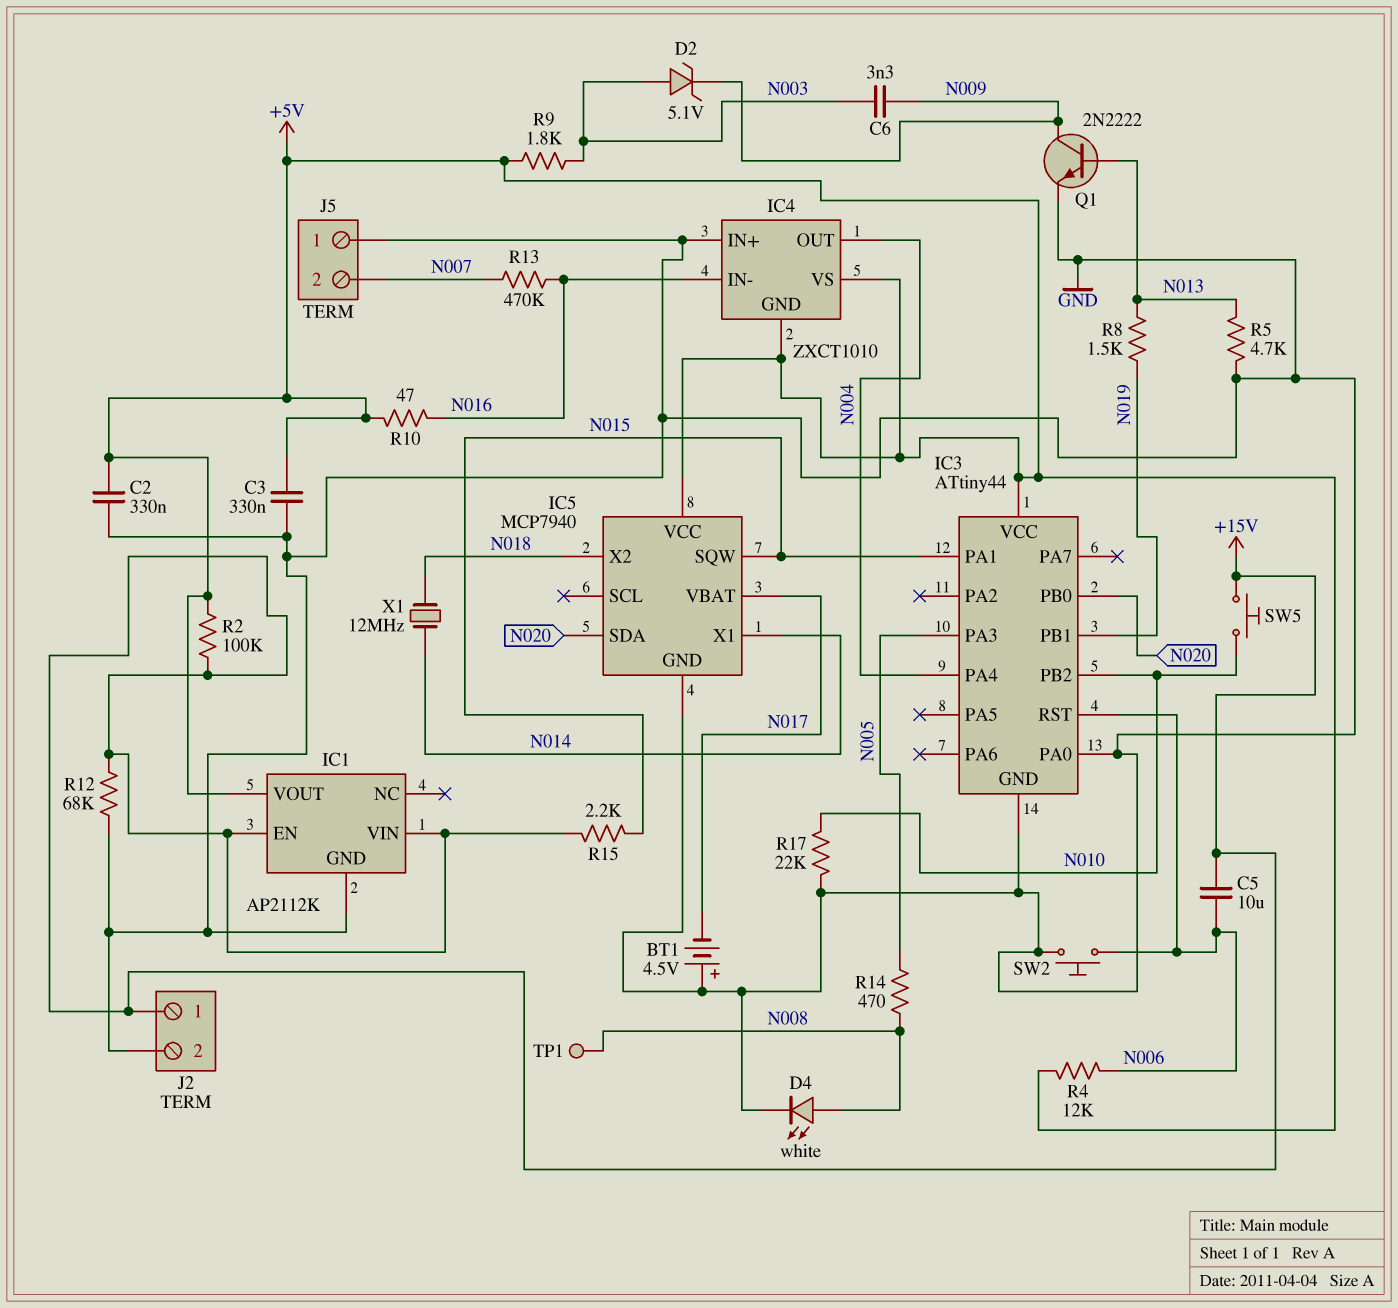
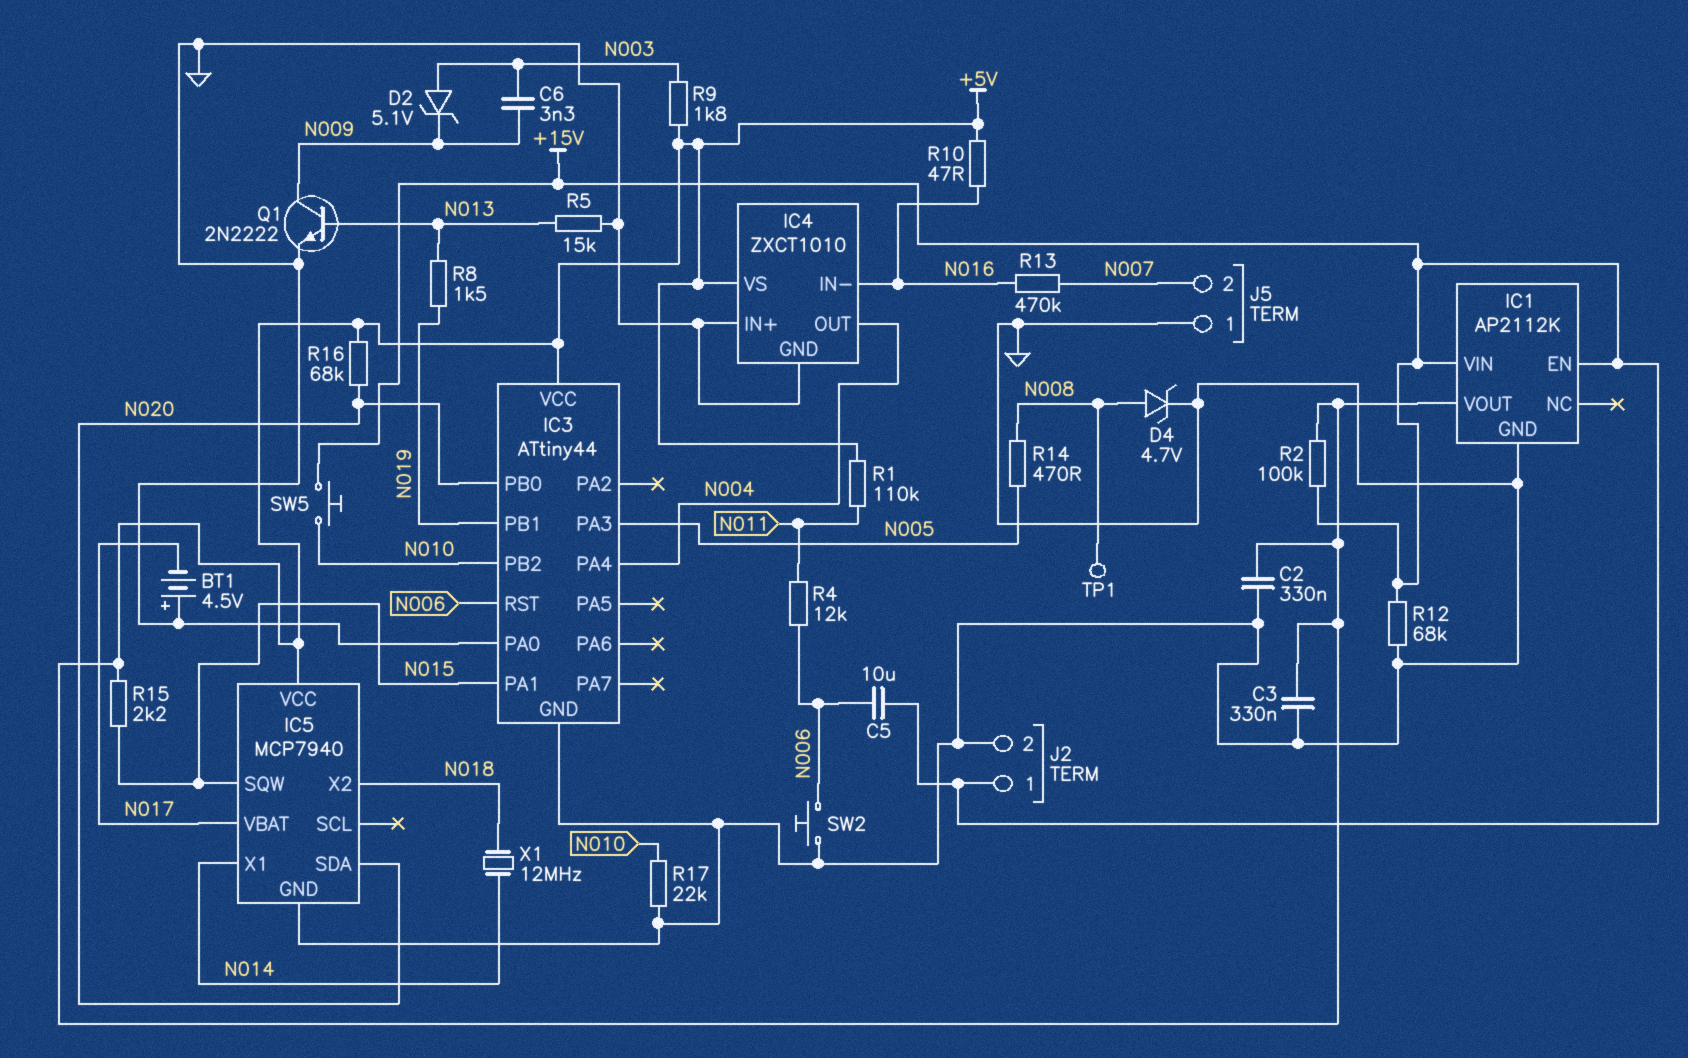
D4: LED white (A N008, K GND) -> zener 4.7V (A N008, K GND)
IC4 pin GND: +5V -> GND
R1: none -> 110k (+5V, N011)
R4: 12k (+5V, N006) -> 12k (N006, N011)
R5: 4.7k (GND, N013) -> 15k (GND, N013)
R15: 2.2k (+15V, N015) -> 2.2k (+5V, N015)
R16: none -> 68k (+5V, N020)

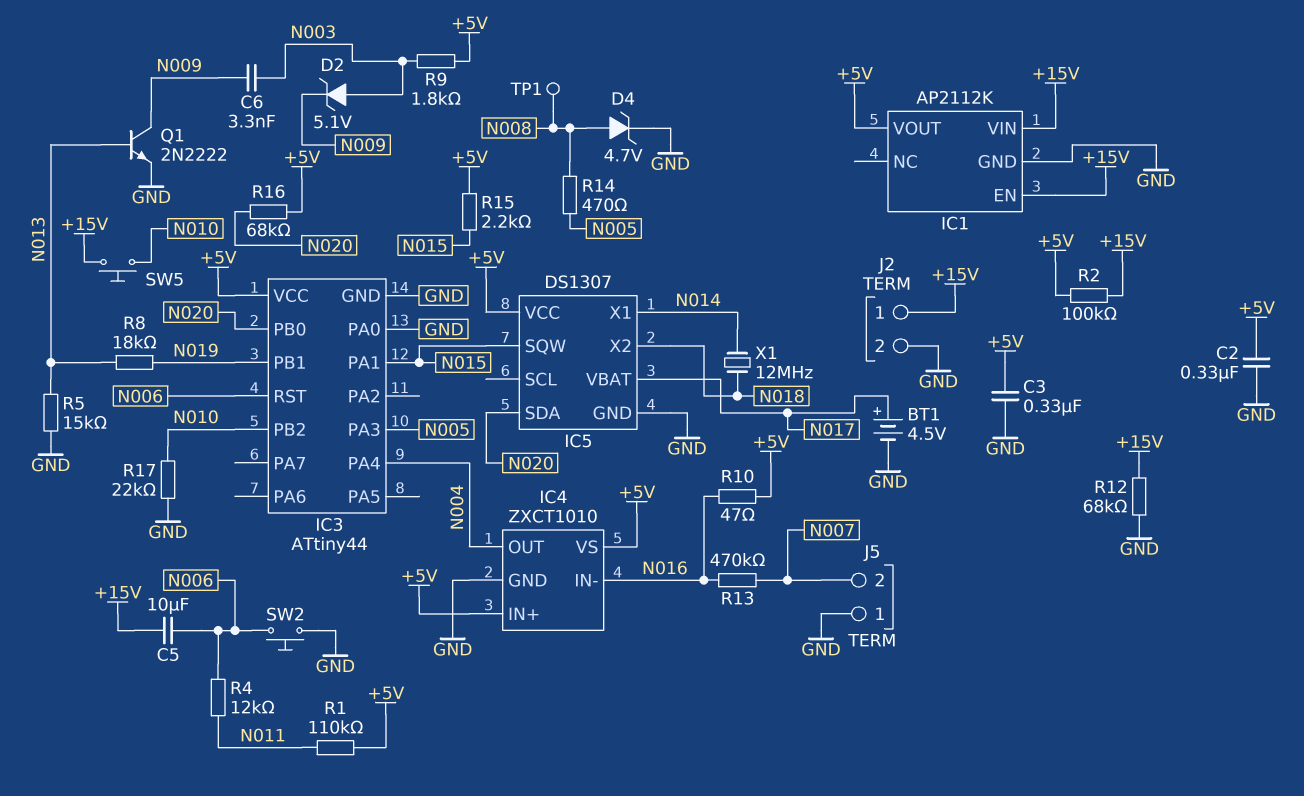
BT1: 4.5V (plus GND, minus N017) -> 4.5V (plus N017, minus GND)
IC4 pin IN+: GND -> +5V
IC5: MCP7940 -> DS1307
R8: 1.5k (N013, N019) -> 18k (N013, N019)

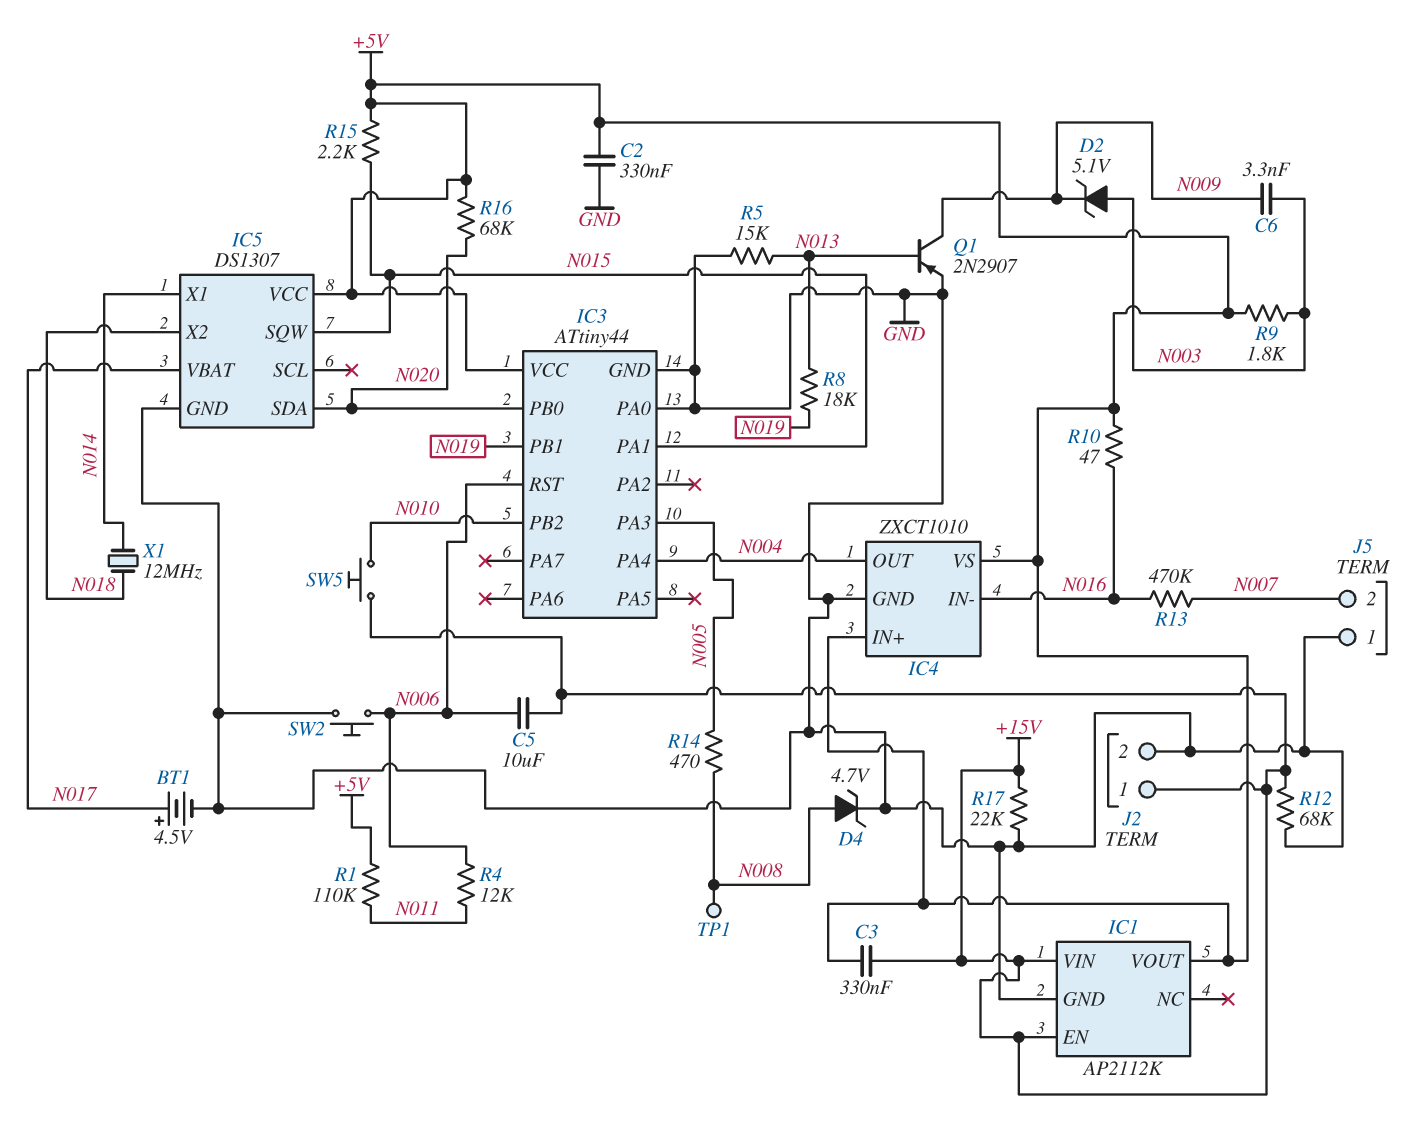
C3: 330nF (+5V, GND) -> 330nF (+5V, +15V)
Q1: NPN 2N2222 (B N013, C N009, E GND) -> PNP 2N2907 (B N013, C N009, E GND)
R2: 100k (+5V, +15V) -> none
R17: 22k (GND, N010) -> 22k (+15V, GND)

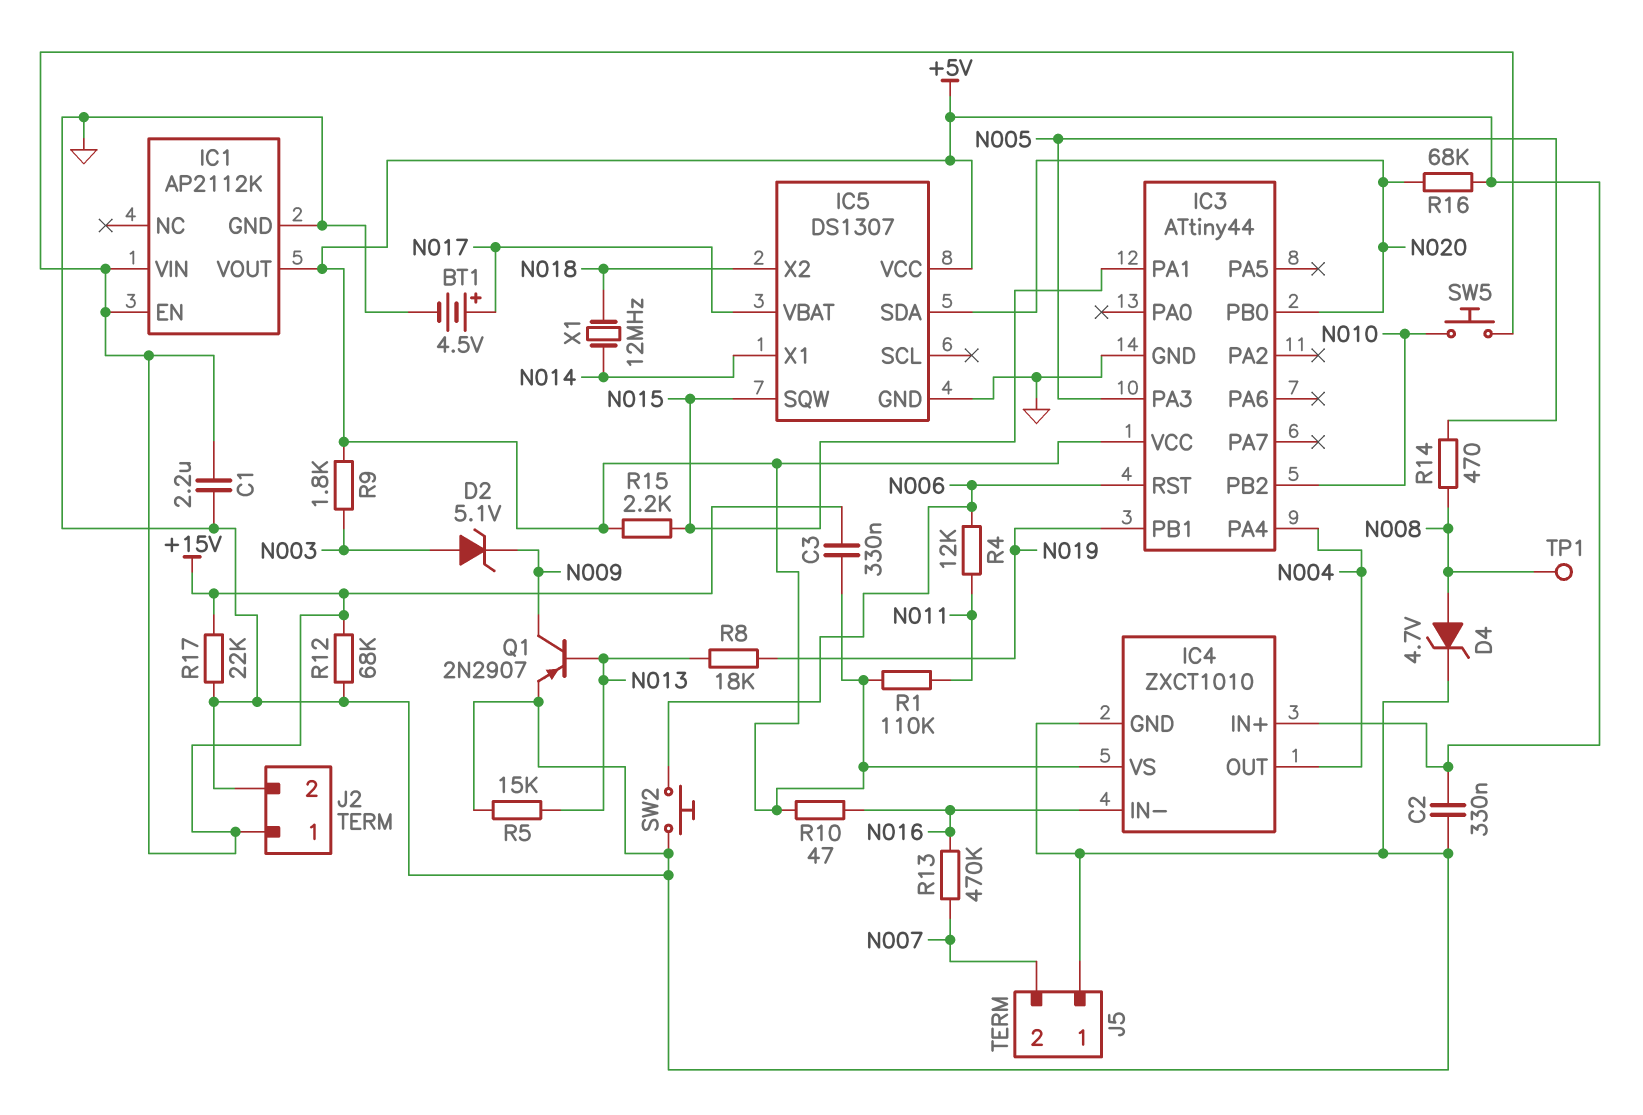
C1: none -> 2.2uF (+15V, GND)
C5: 10uF (+15V, N006) -> none
C6: 3.3nF (N003, N009) -> none
IC3 pin PA0: GND -> none

